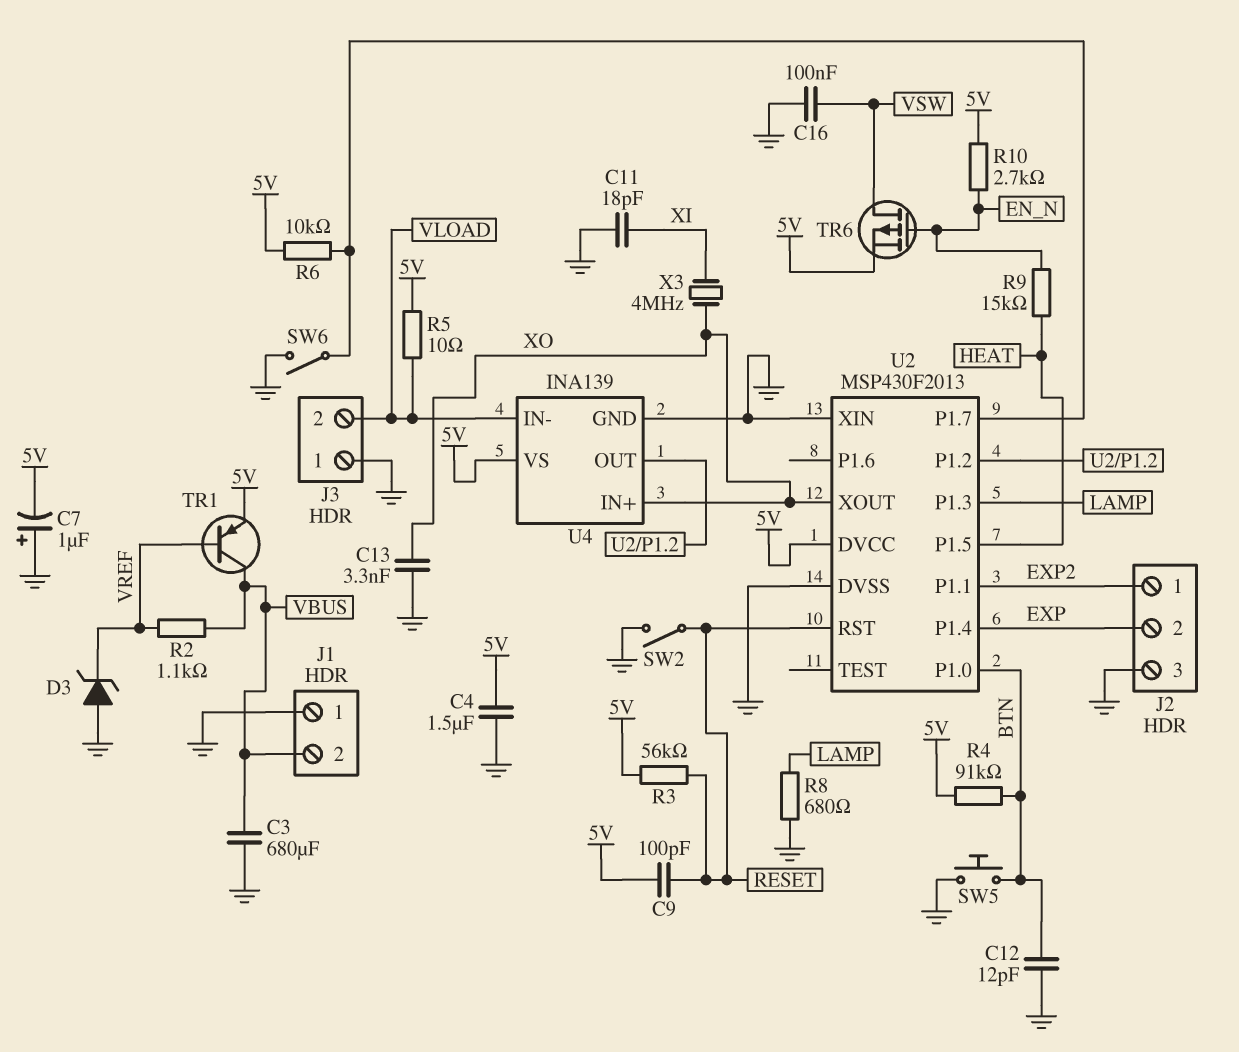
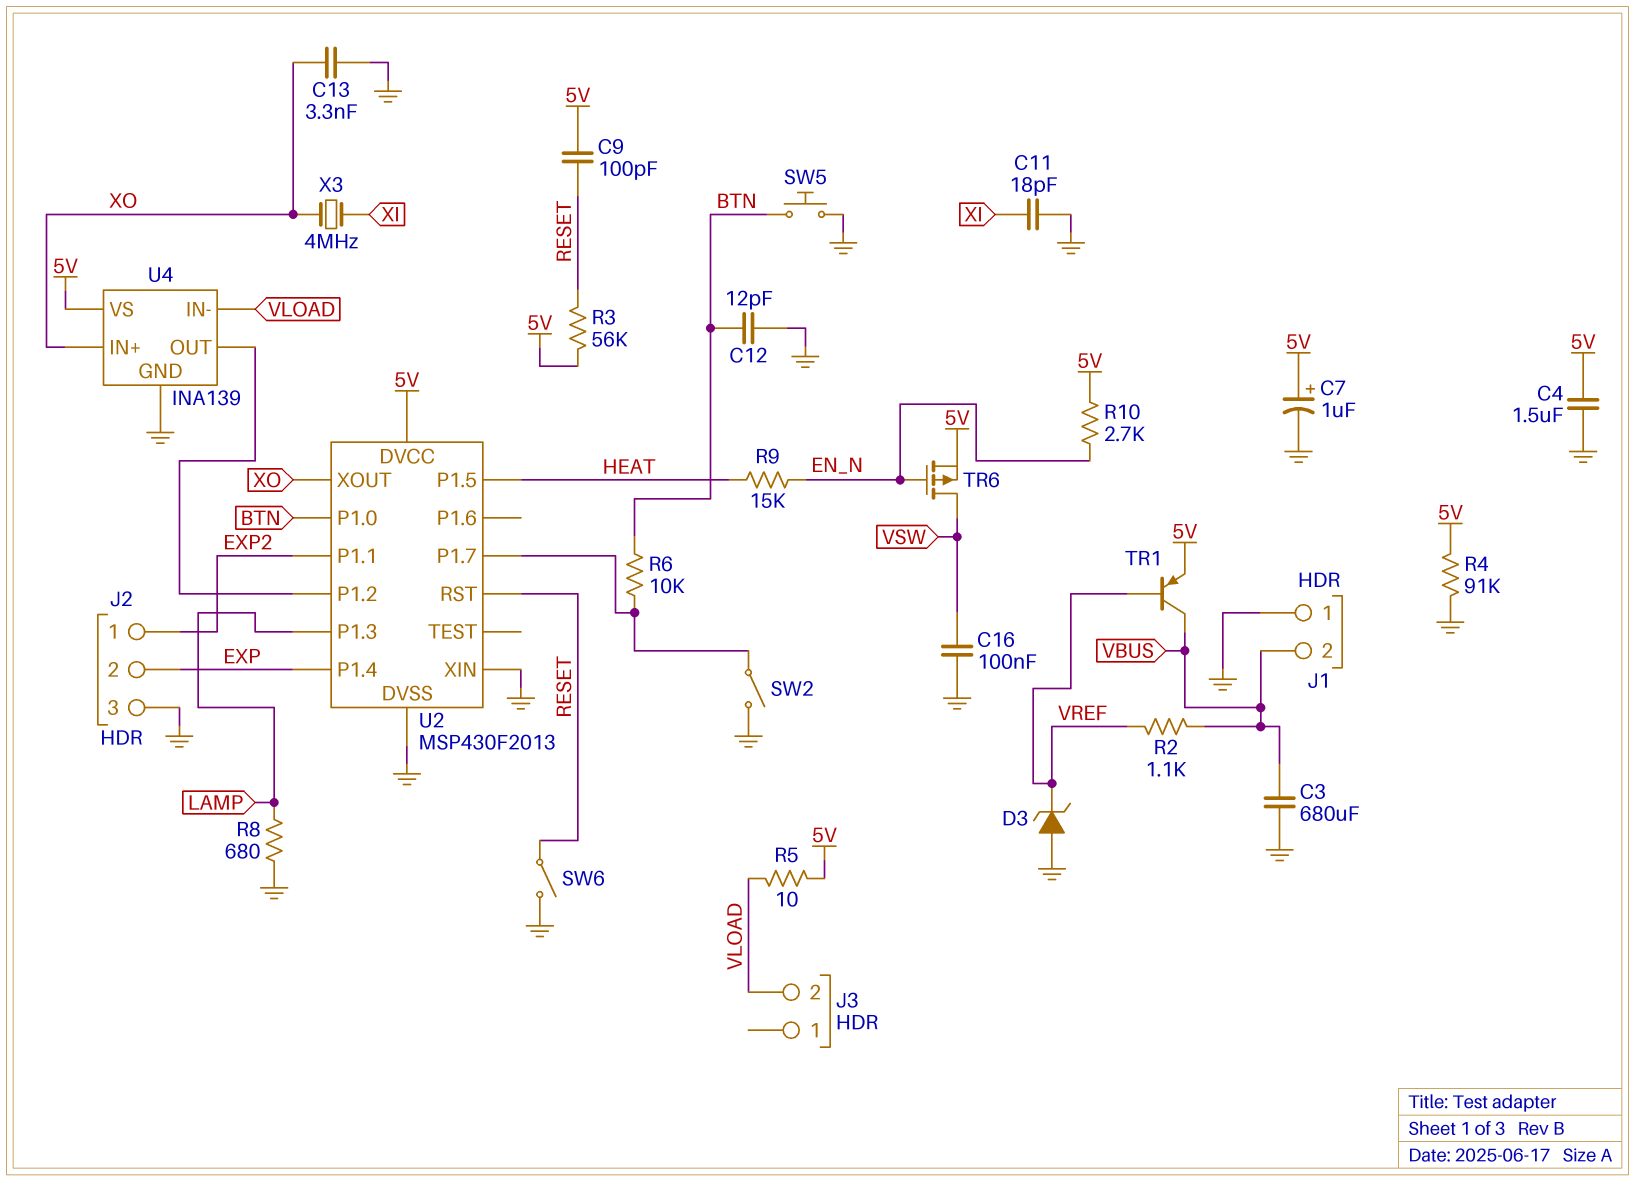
C7: 1uF (plus GND, minus 5V) -> 1uF (plus 5V, minus GND)
J3 pin 1: GND -> none
R4: 91k (5V, BTN) -> 91k (5V, GND)
R6: 10k (5V, U2/P1.7) -> 10k (BTN, U2/P1.7)
SW2: switch (GND, RESET) -> switch (GND, U2/P1.7)
SW6: switch (GND, U2/P1.7) -> switch (GND, RESET)

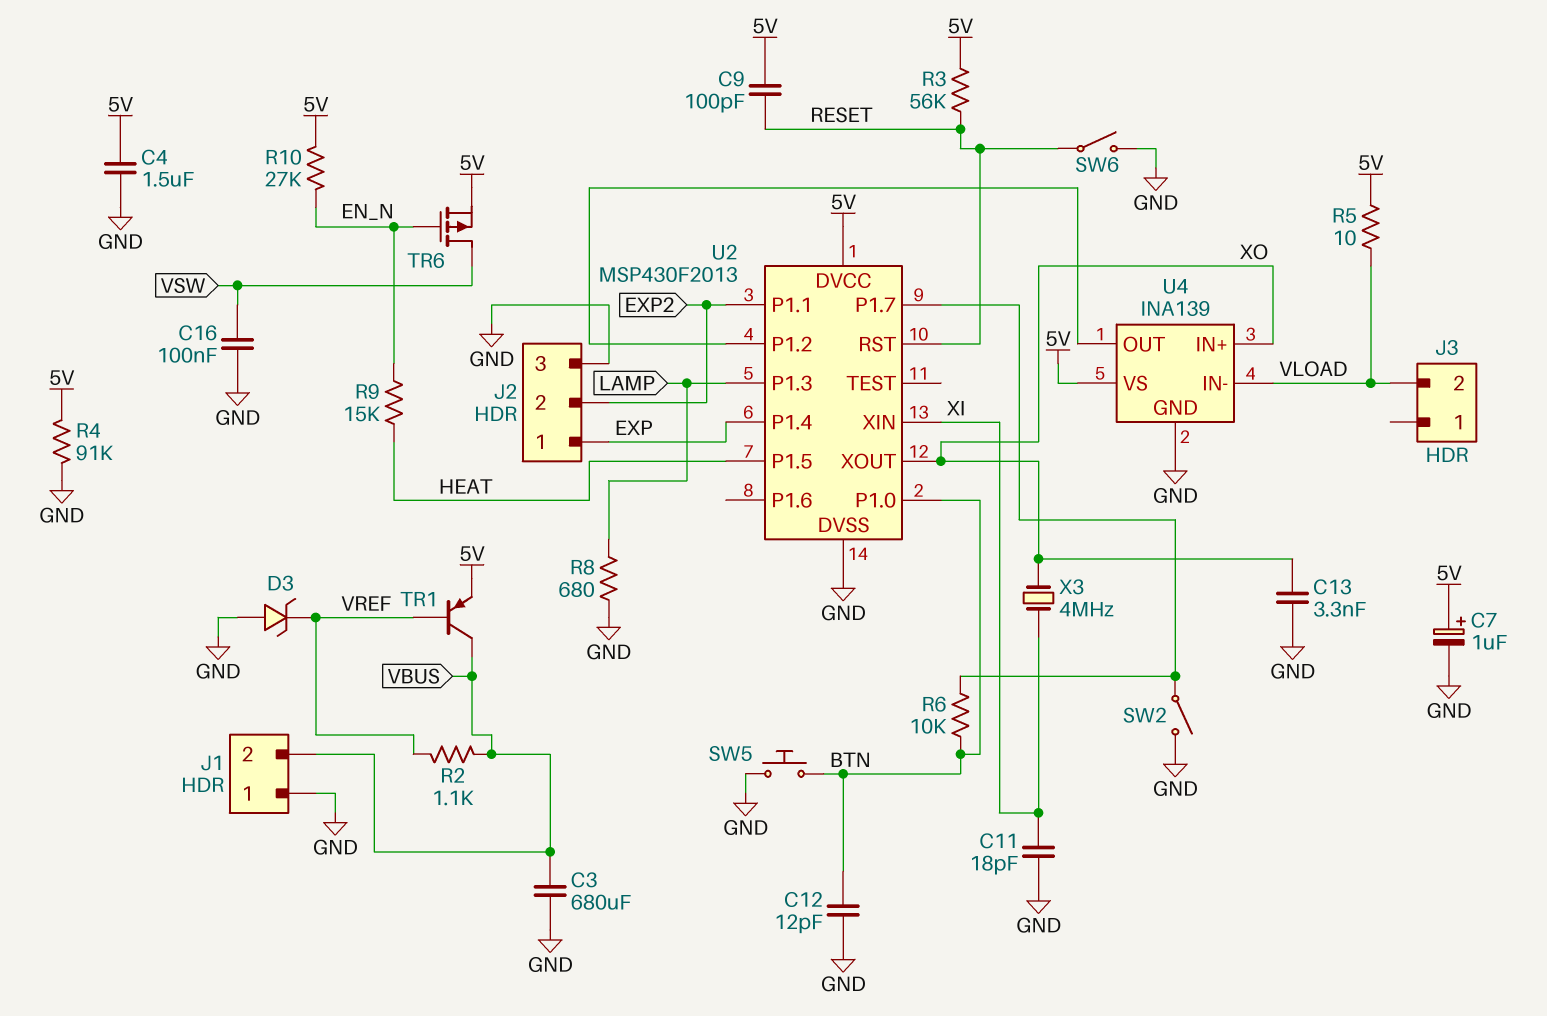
J2 pin 1: EXP2 -> EXP
J2 pin 2: EXP -> EXP2
R10: 2.7k (5V, EN_N) -> 27k (5V, EN_N)
U2 pin XIN: GND -> XI

